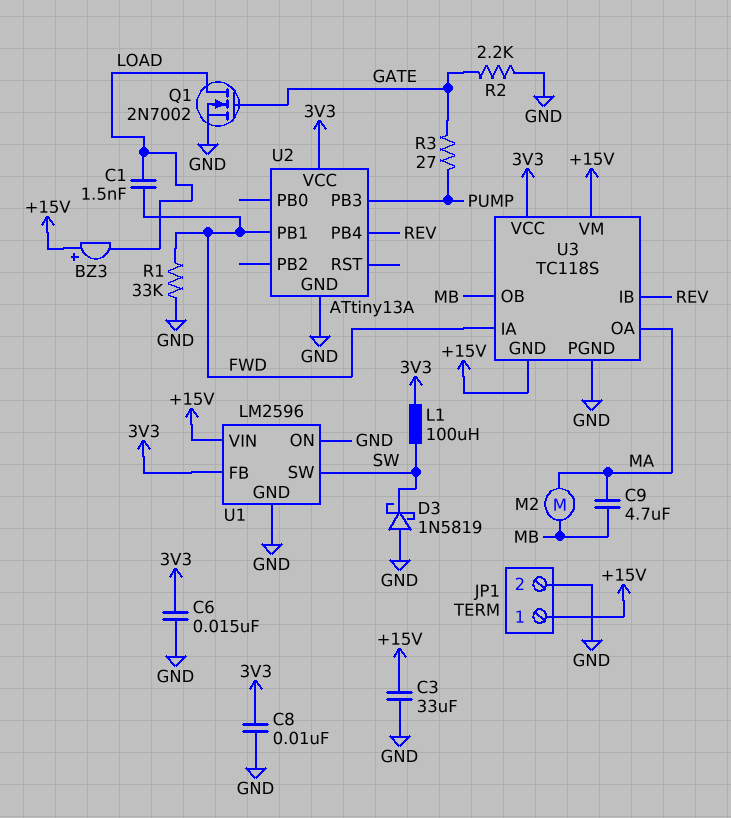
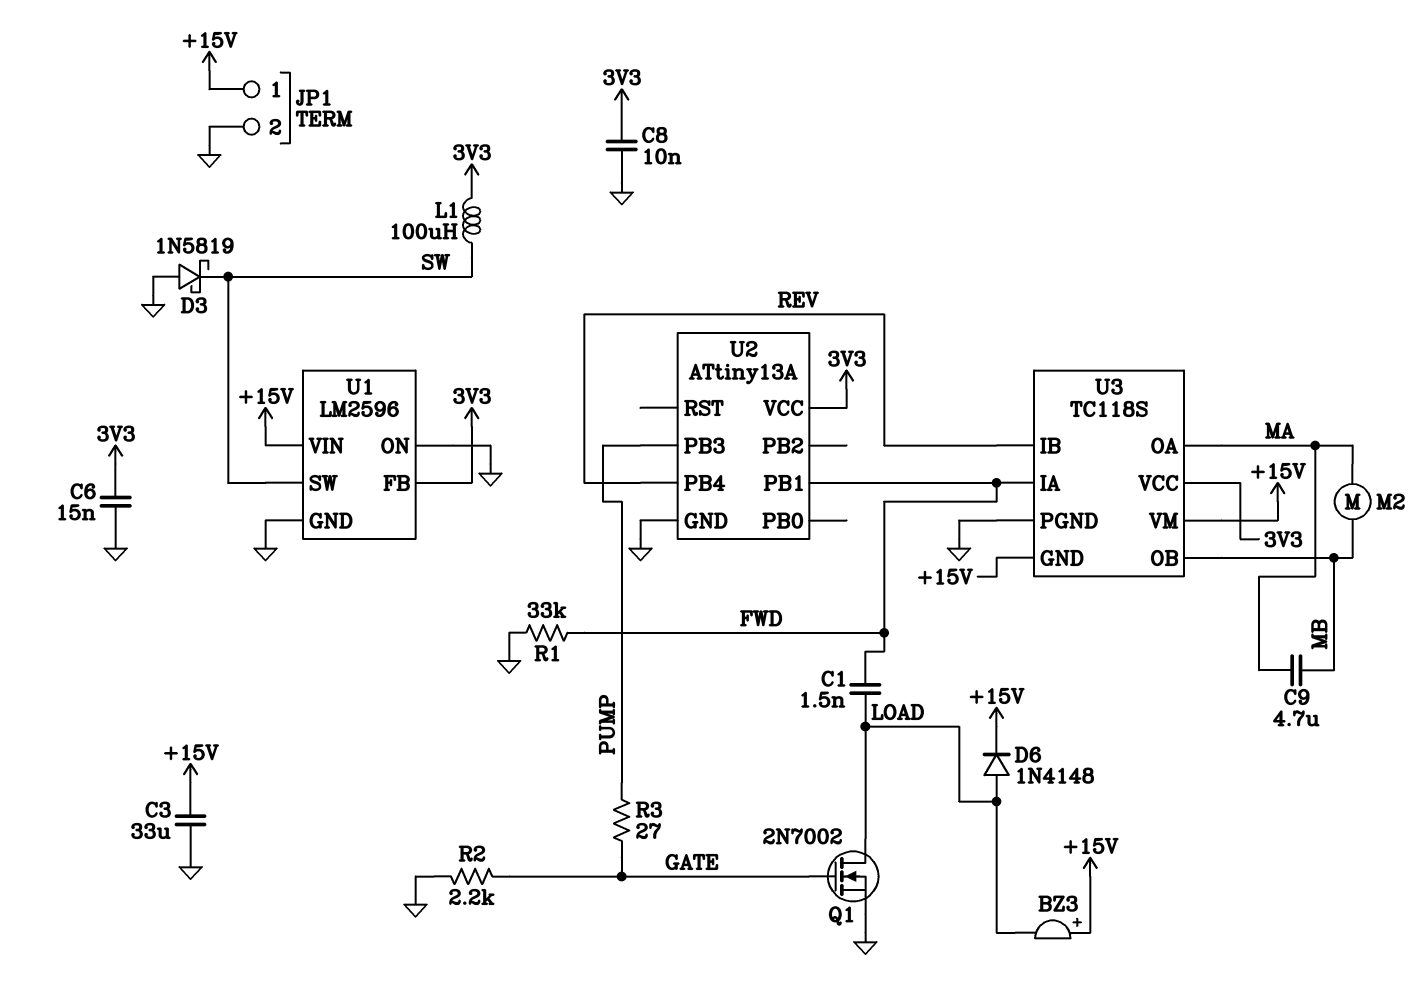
D6: none -> diode 1N4148 (A LOAD, K +15V)

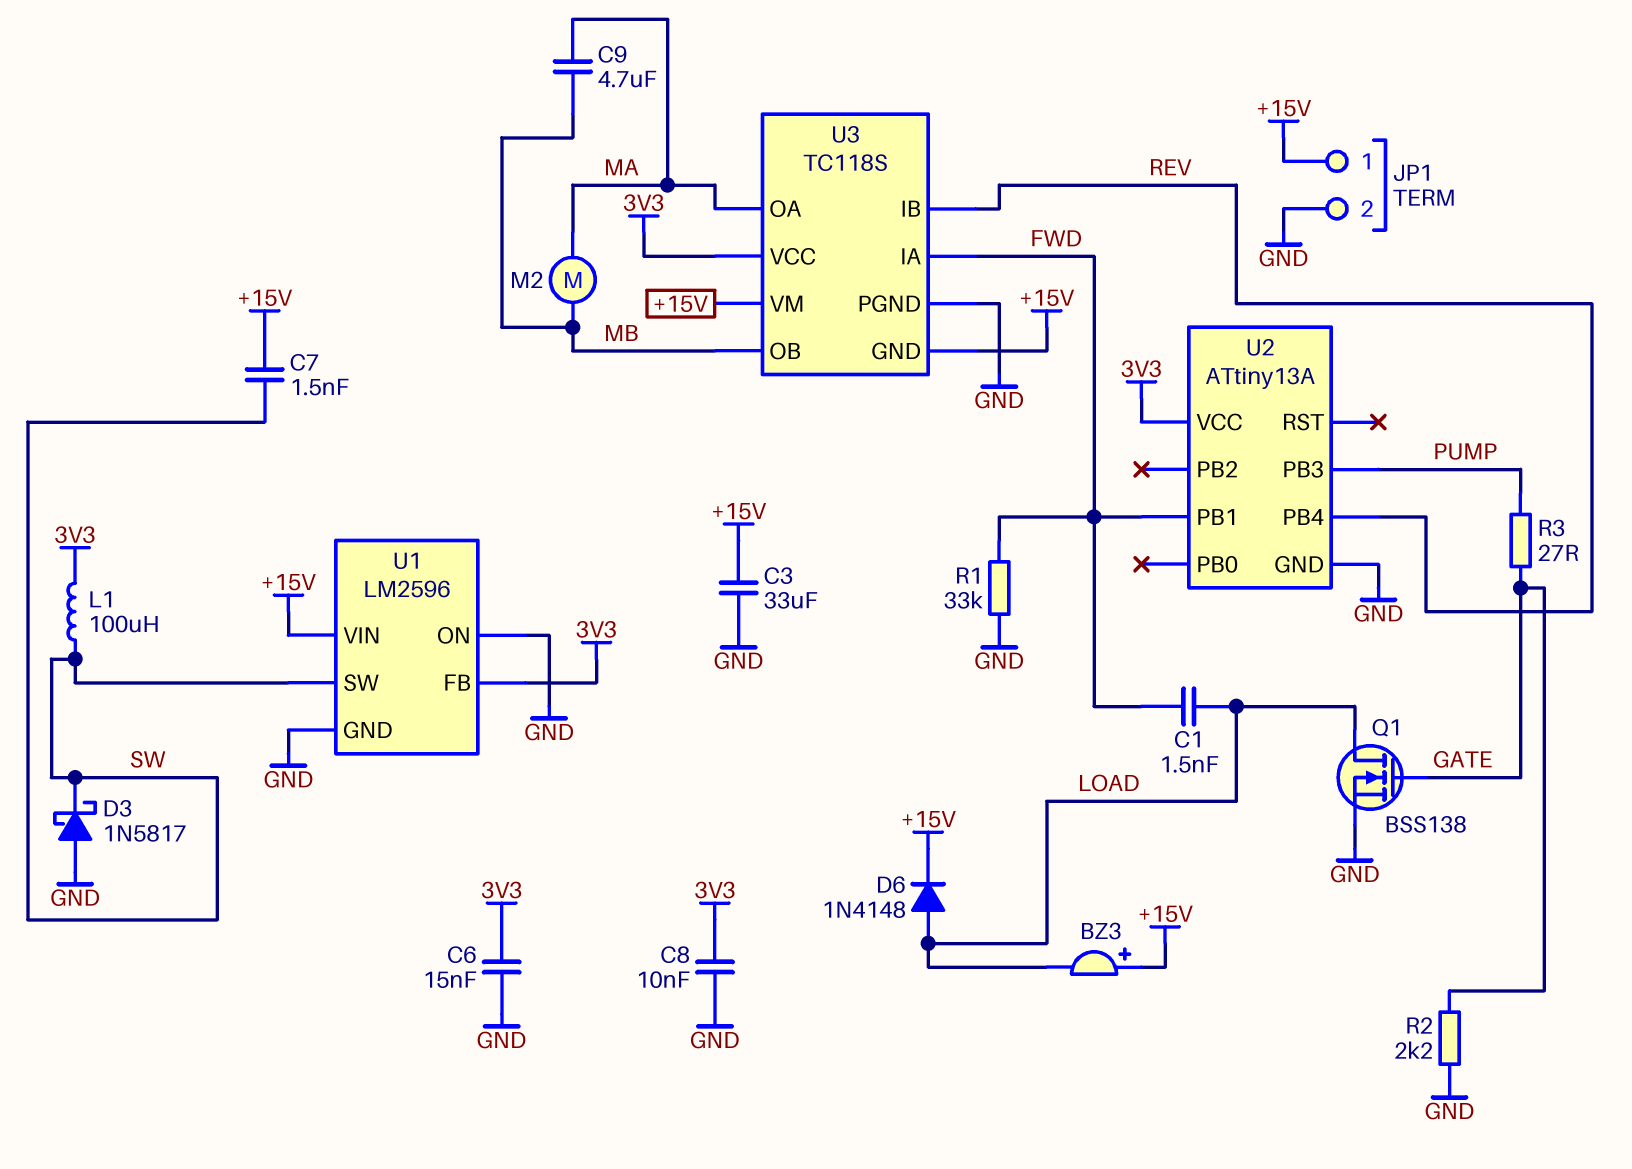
C7: none -> 1.5nF (+15V, SW)
D3: schottky 1N5819 (A GND, K SW) -> schottky 1N5817 (A GND, K SW)
Q1: NMOS 2N7002 (G GATE, D LOAD, S GND) -> NMOS BSS138 (G GATE, D LOAD, S GND)

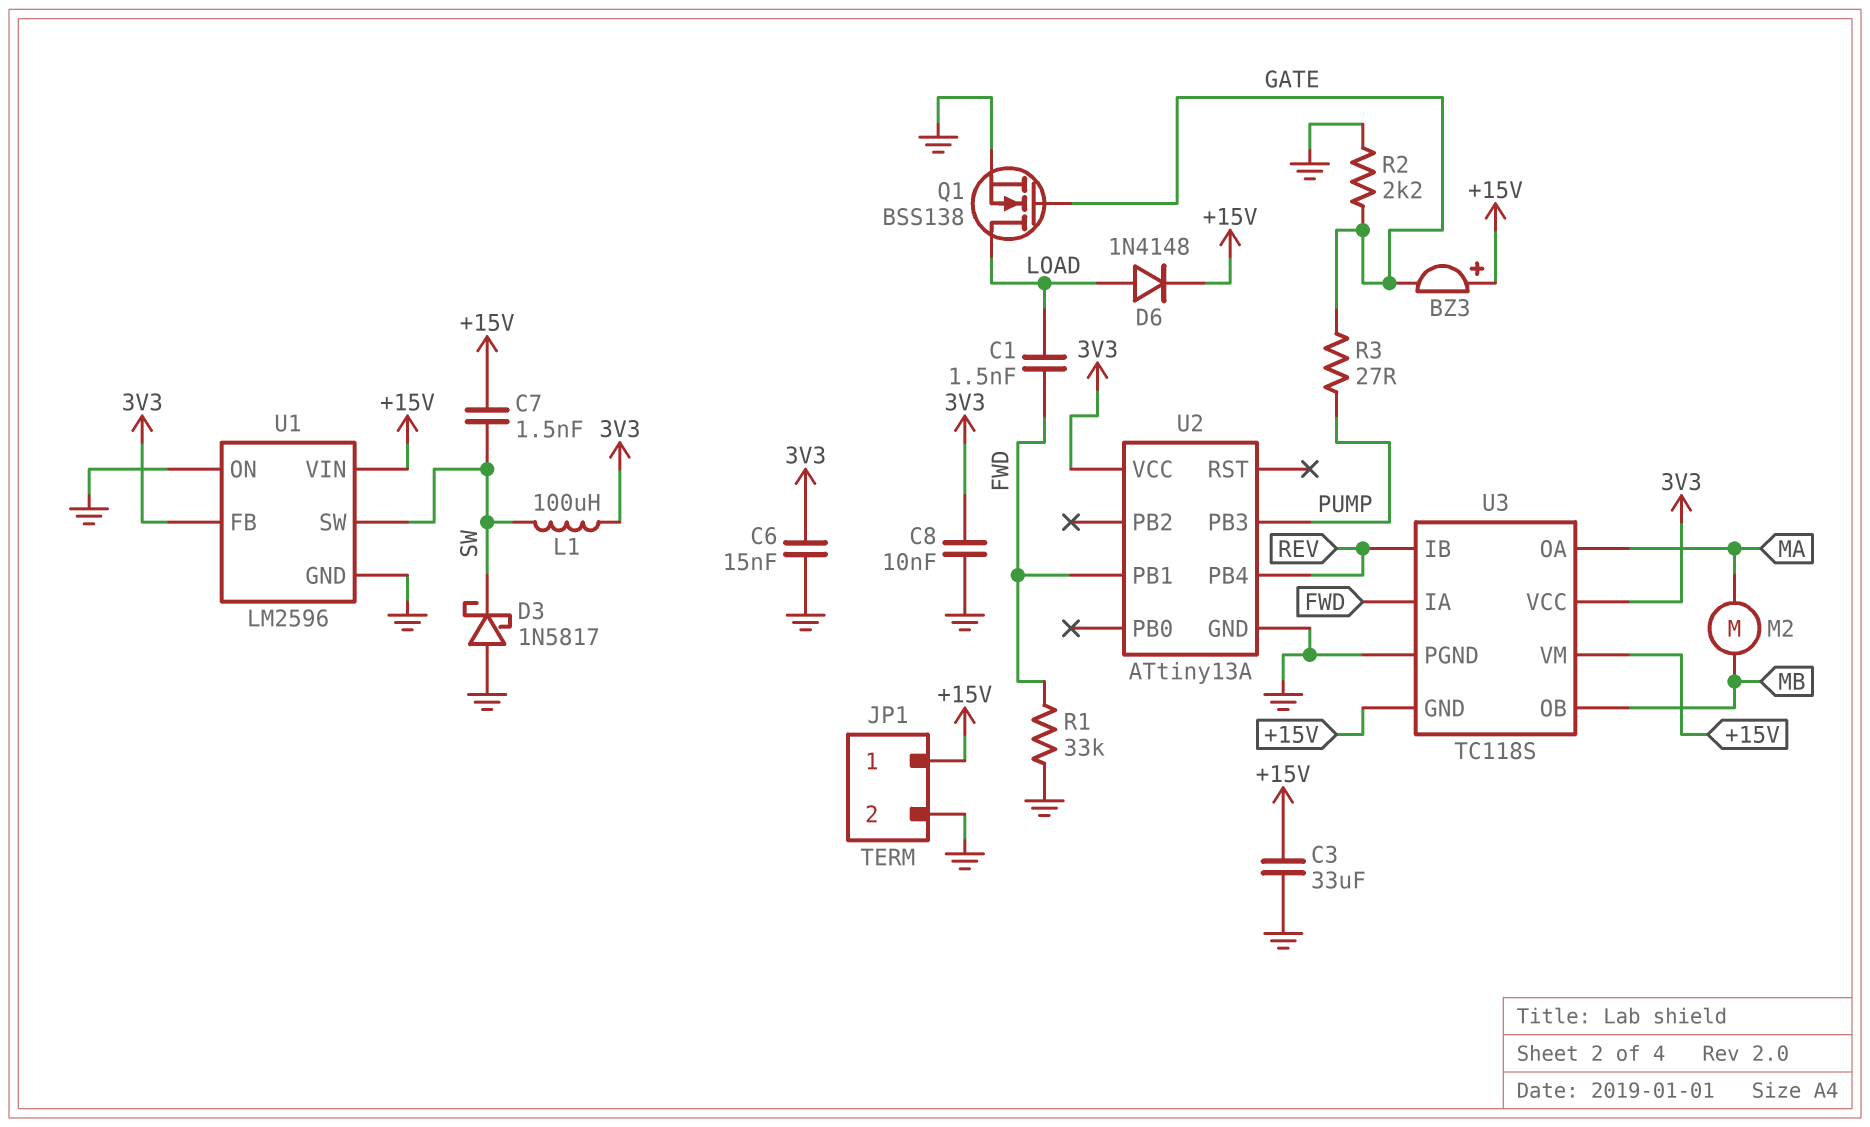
BZ3: buzzer (plus +15V, minus LOAD) -> buzzer (plus +15V, minus GATE)
C9: 4.7uF (MA, MB) -> none

